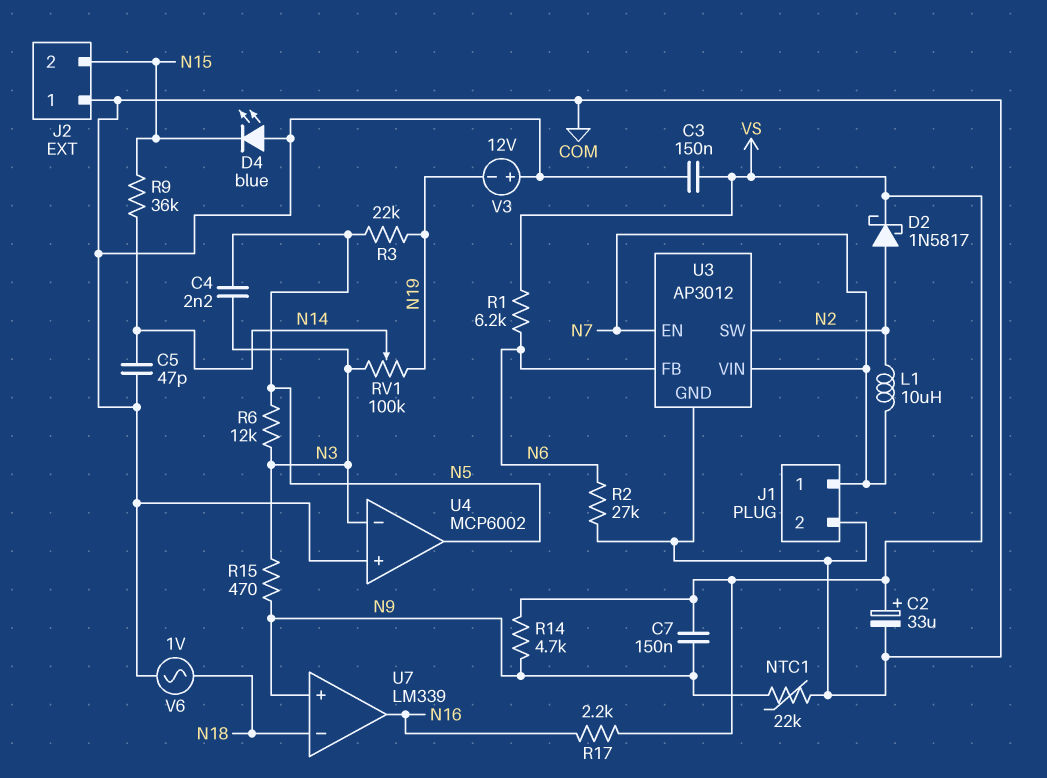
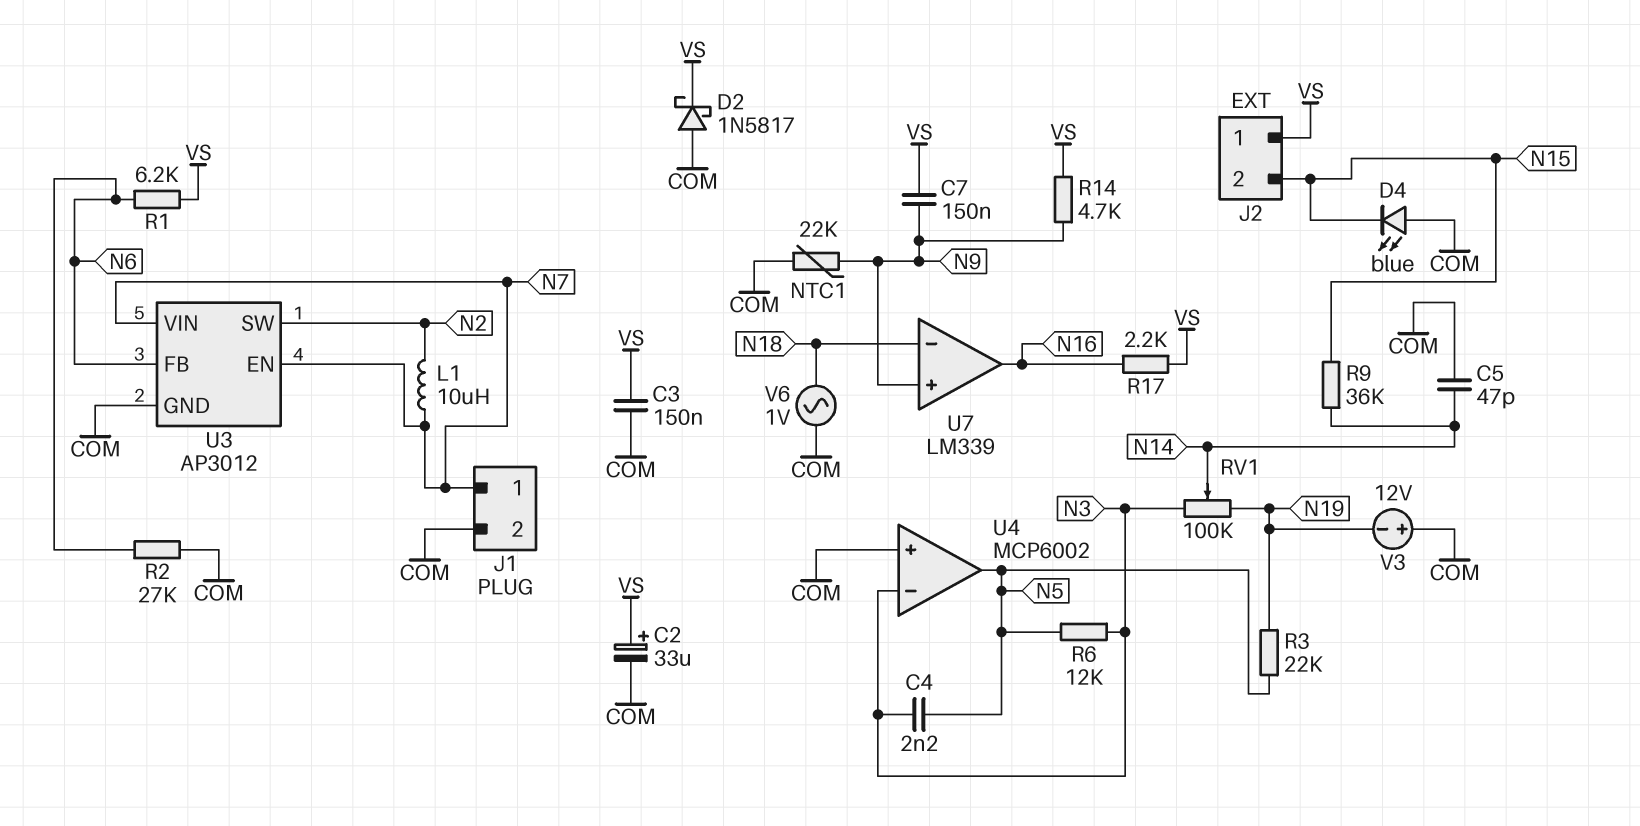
D2: schottky 1N5817 (A N2, K VS) -> schottky 1N5817 (A COM, K VS)
J2 pin 1: COM -> VS
R15: 470 (N3, N9) -> none

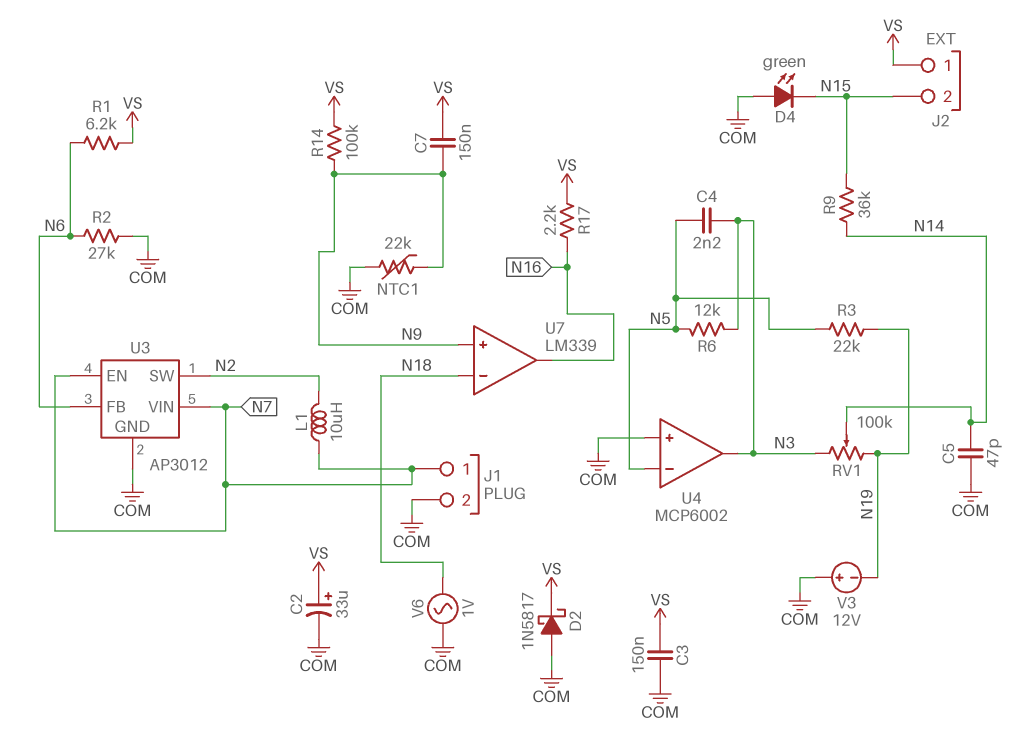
D4: LED blue (A COM, K N15) -> LED green (A COM, K N15)
R14: 4.7k (N9, VS) -> 100k (N9, VS)
U4 pin in-: N3 -> N5
U4 pin out: N5 -> N3

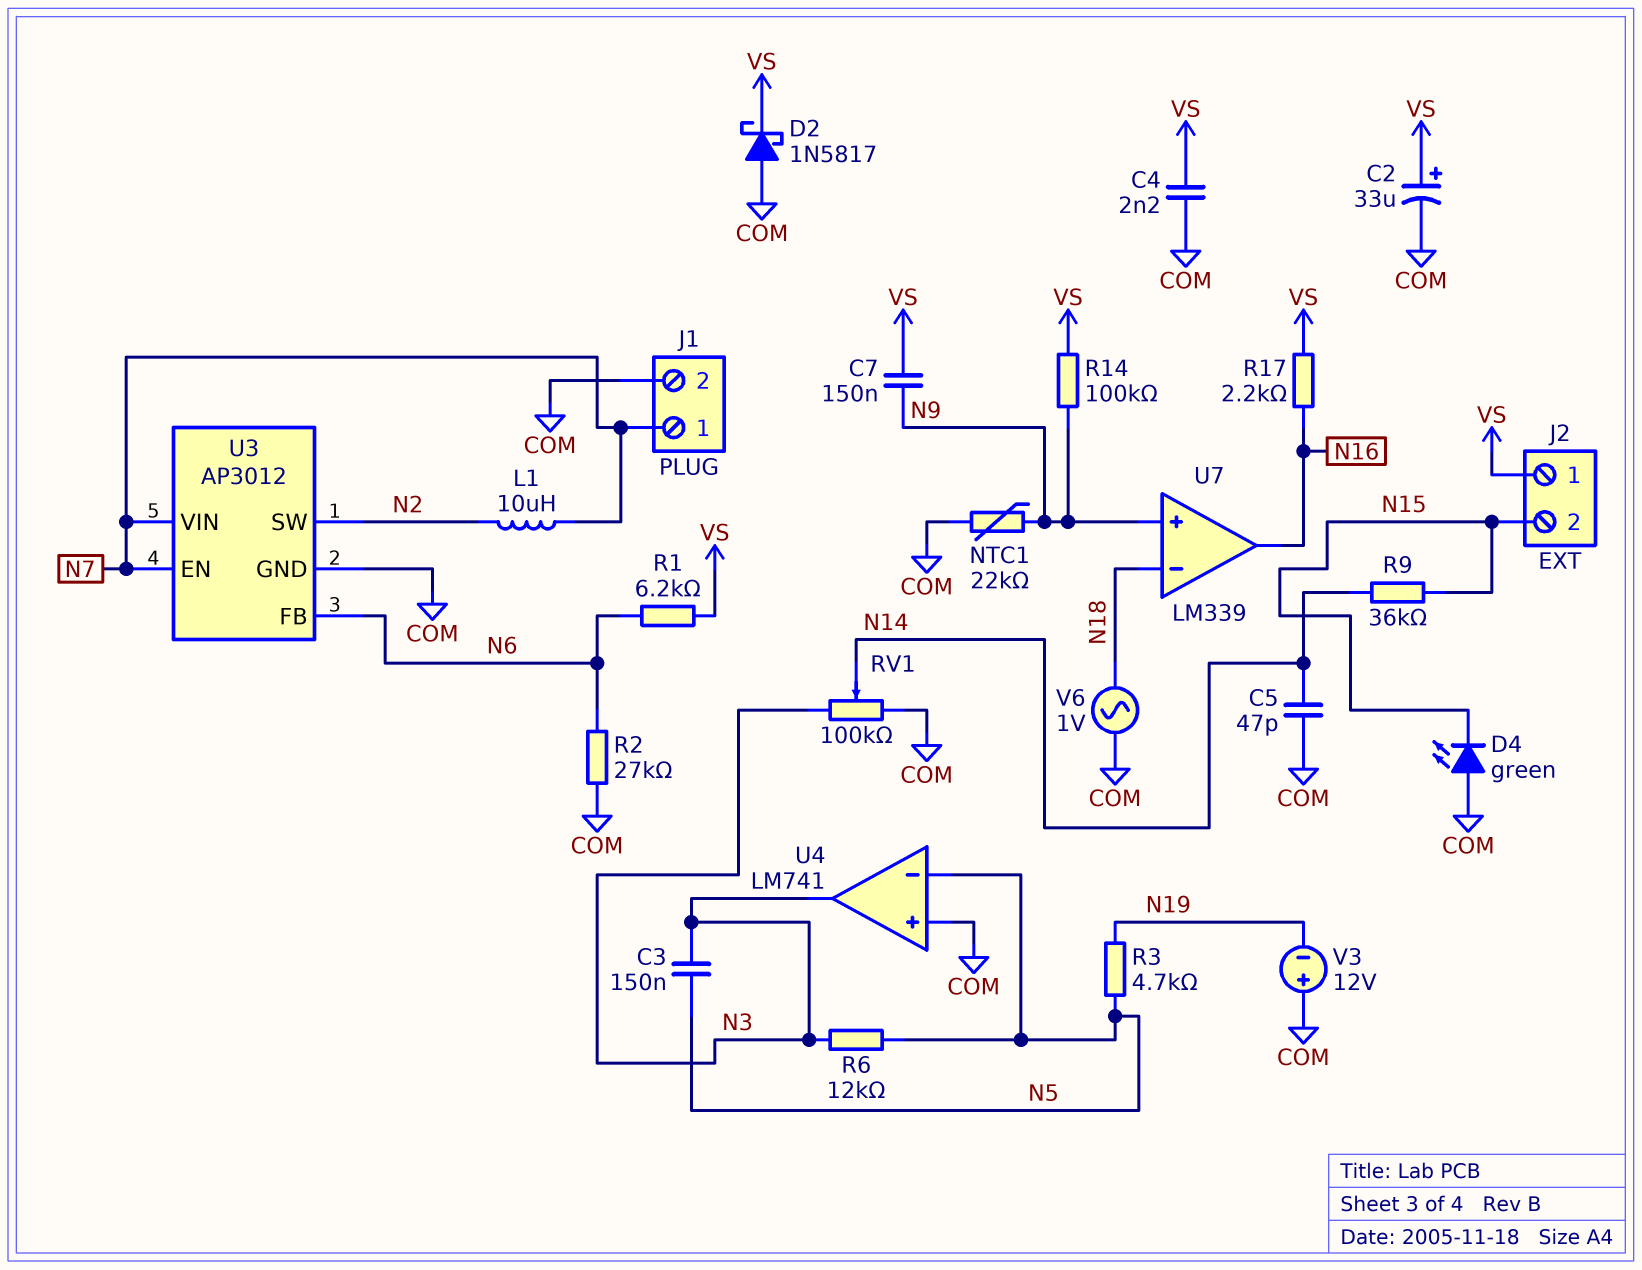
C3: 150nF (COM, VS) -> 150nF (N3, N5)
C4: 2.2nF (N3, N5) -> 2.2nF (COM, VS)
R3: 22k (N5, N19) -> 4.7k (N5, N19)
RV1: 100k (N3, N19, wiper N14) -> 100k (COM, N3, wiper N14)
U4: MCP6002 -> LM741

